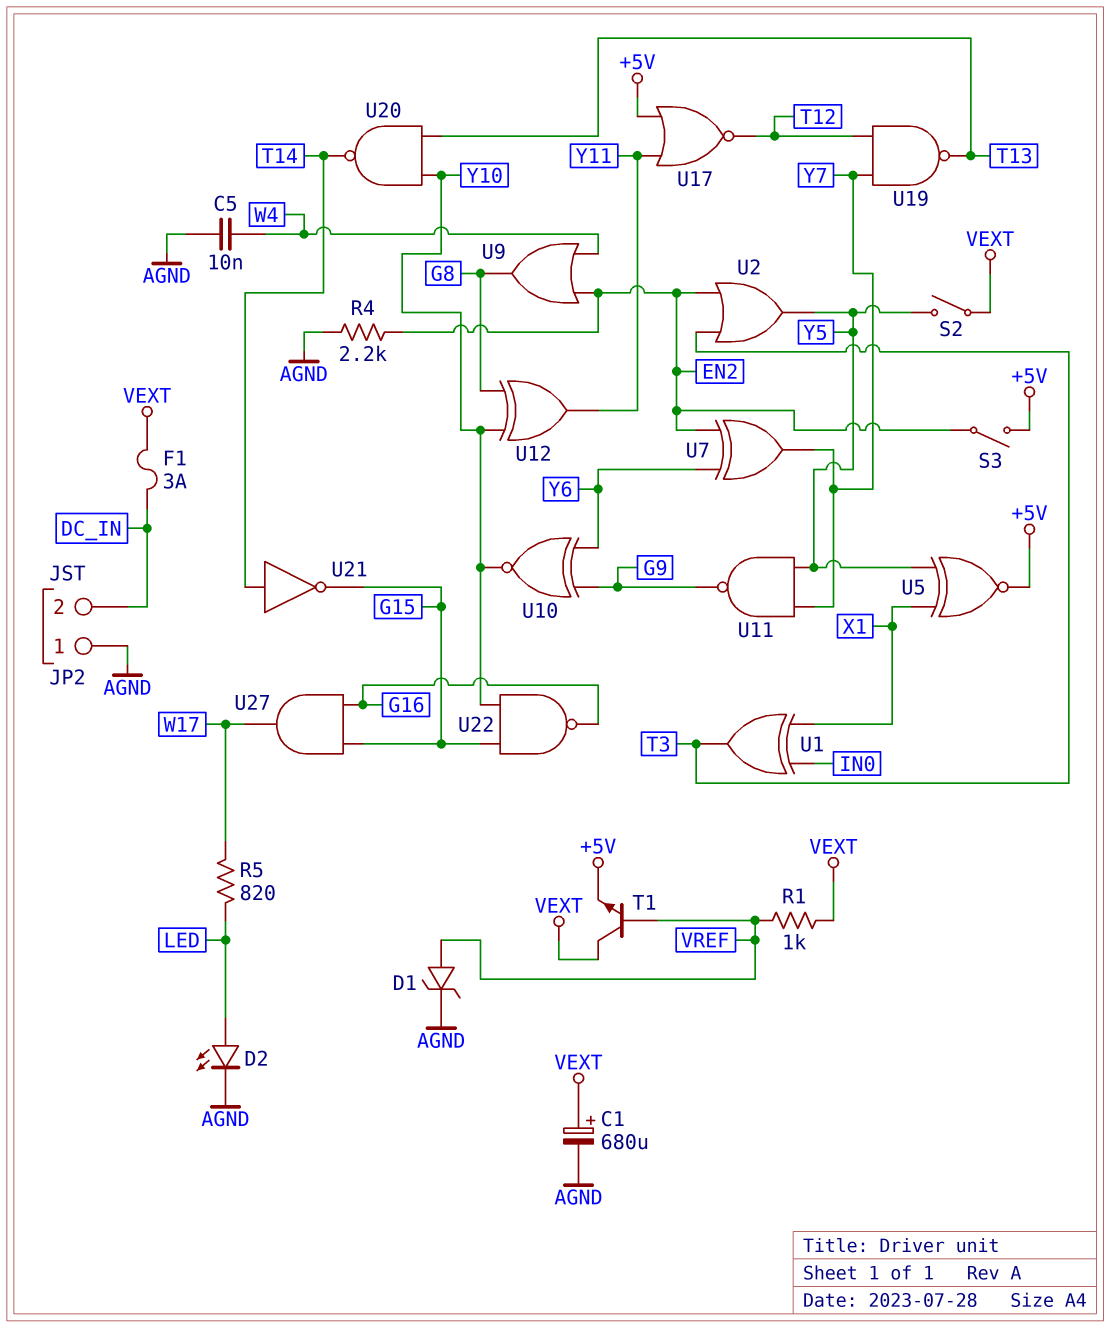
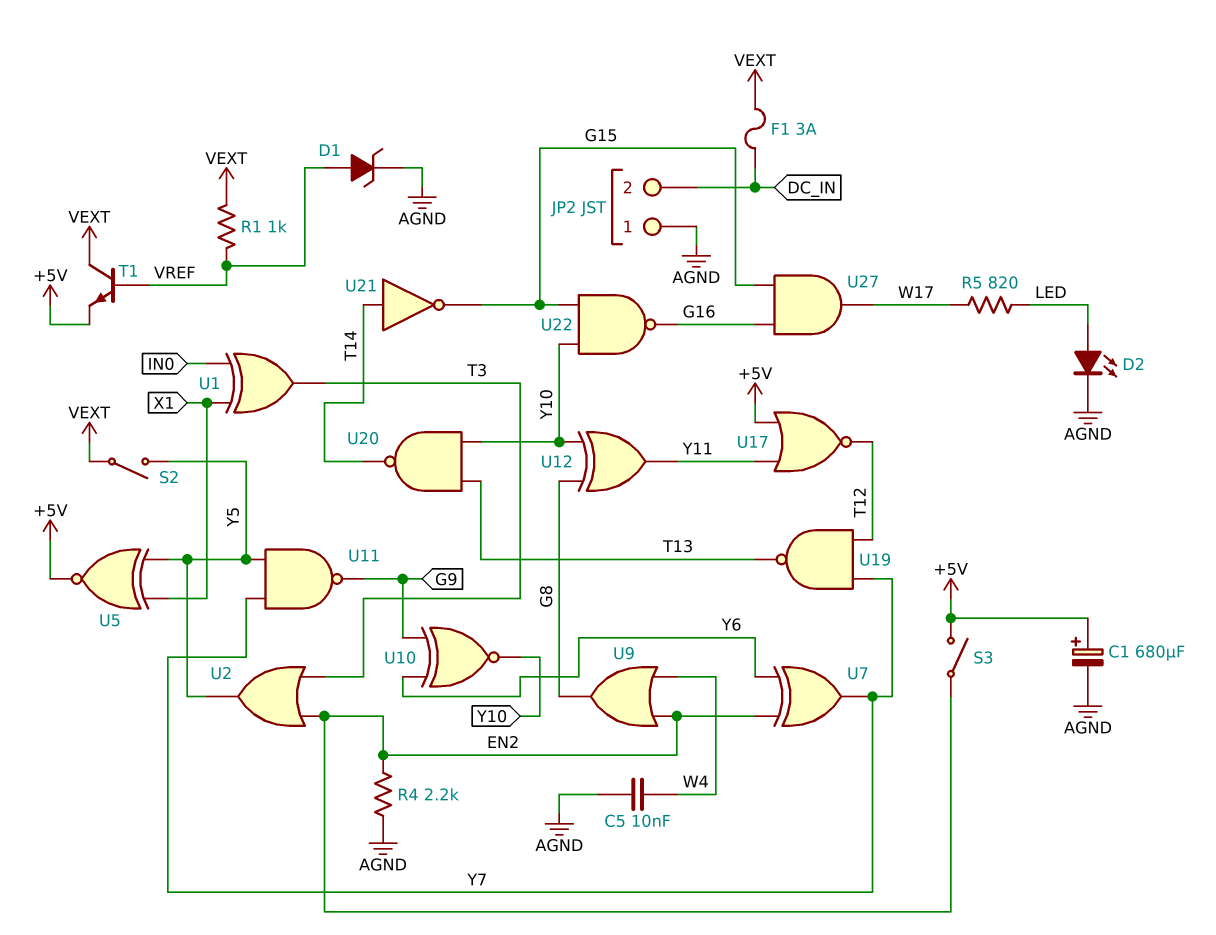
C1: 680uF (plus VEXT, minus AGND) -> 680uF (plus +5V, minus AGND)

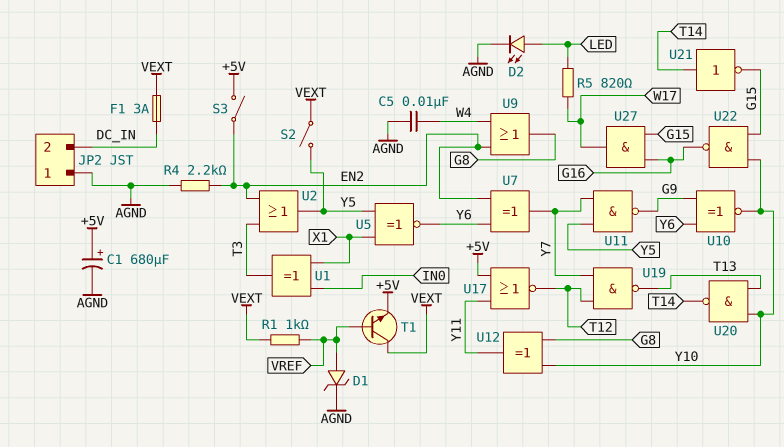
U5: XNOR (in X1, in Y5, out +5V) -> XNOR (in X1, in Y5, out Y6)

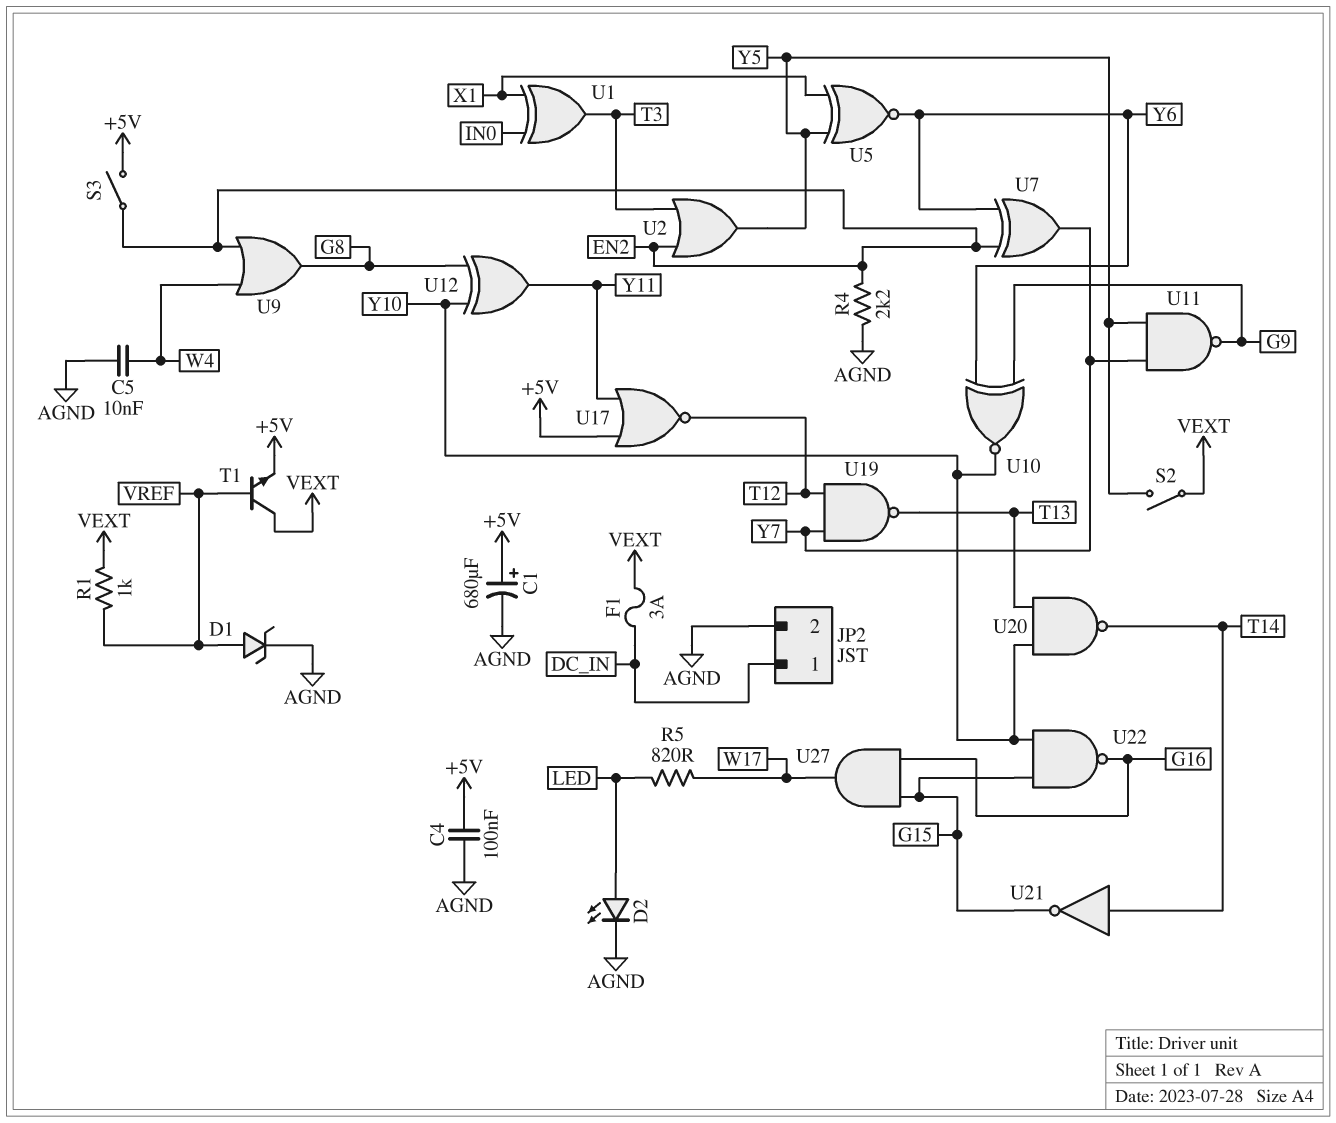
C4: none -> 100nF (+5V, AGND)
JP2 pin 1: AGND -> DC_IN
JP2 pin 2: DC_IN -> AGND

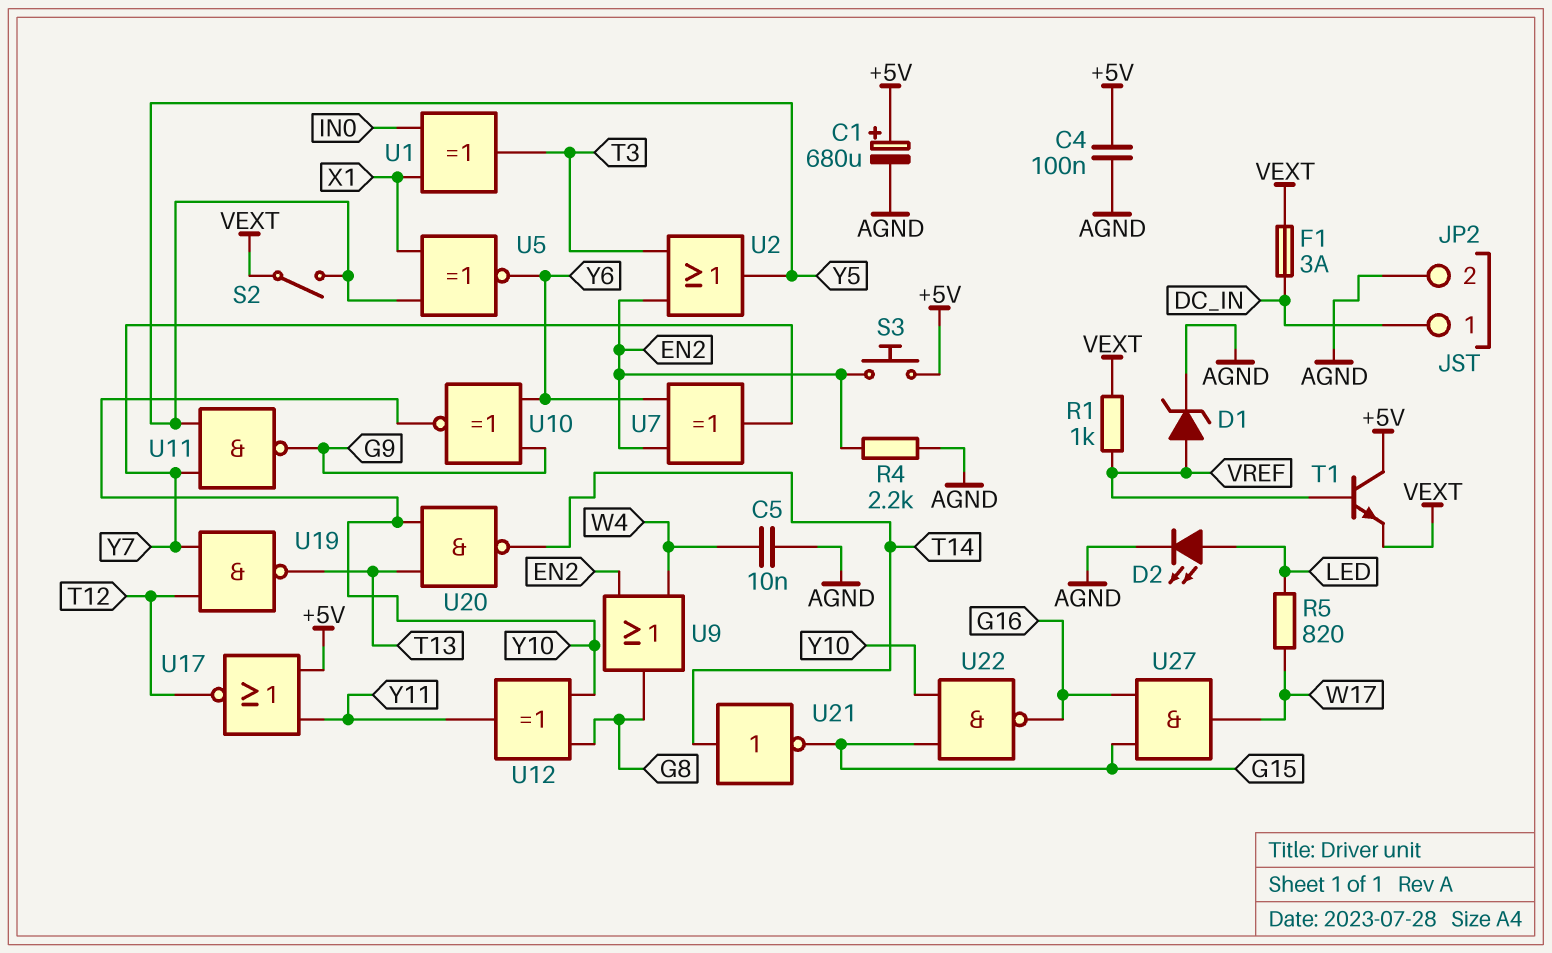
S3: switch (+5V, EN2) -> button (+5V, EN2)
T1: NPN (B VREF, C VEXT, E +5V) -> NPN (B VREF, C +5V, E VEXT)

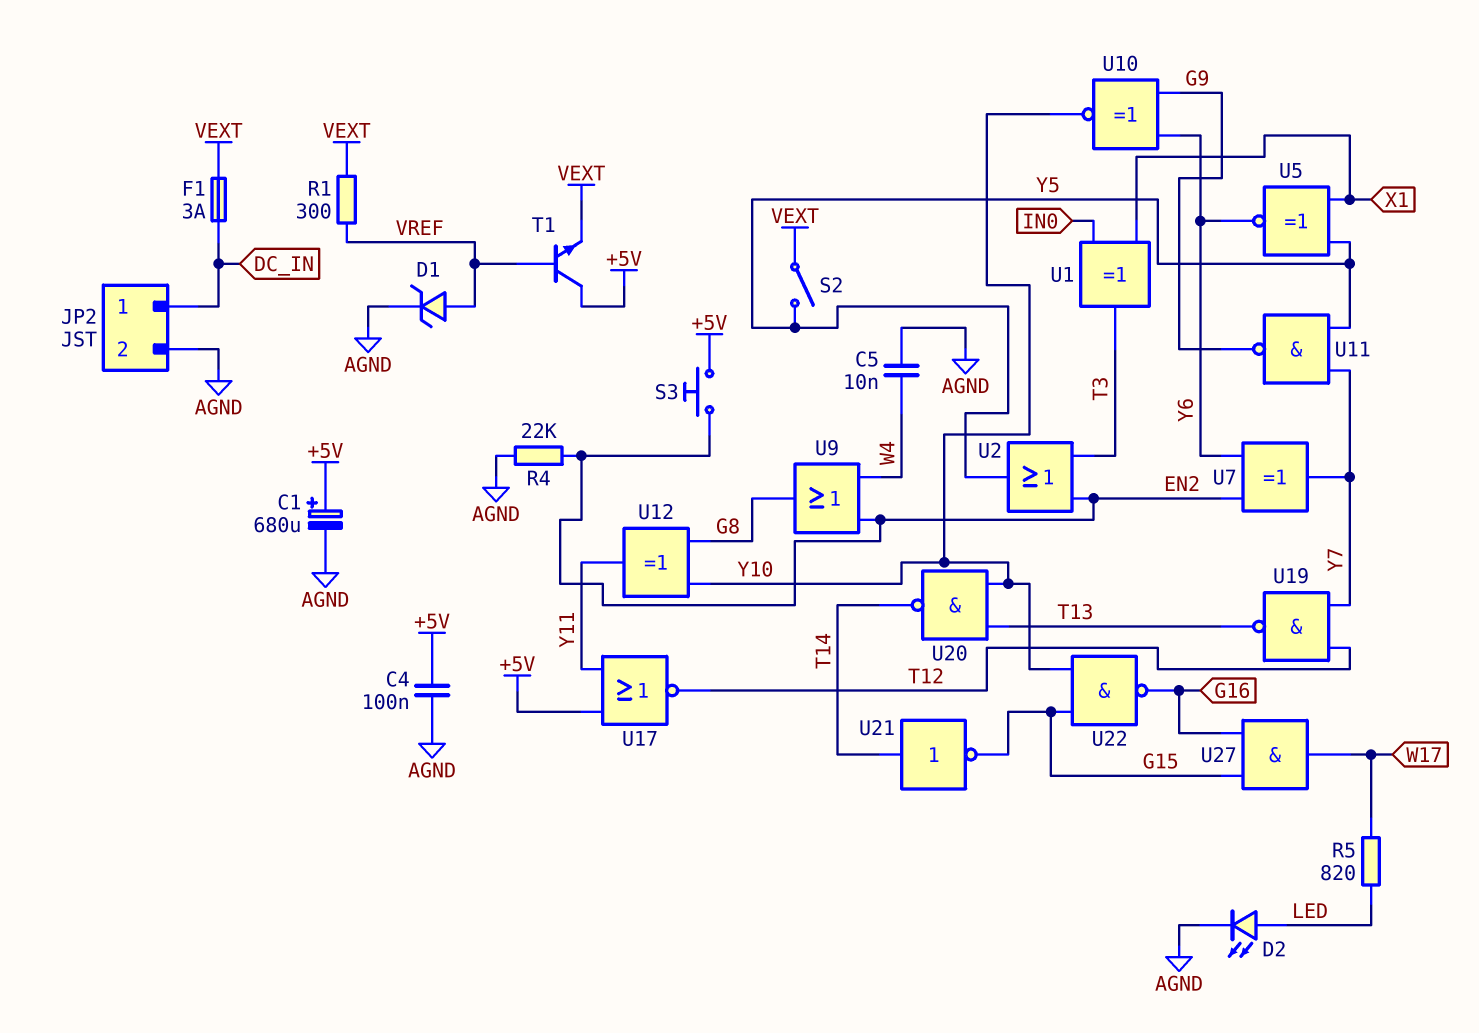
R1: 1k (VEXT, VREF) -> 300 (VEXT, VREF)
R4: 2.2k (AGND, EN2) -> 22k (AGND, EN2)

